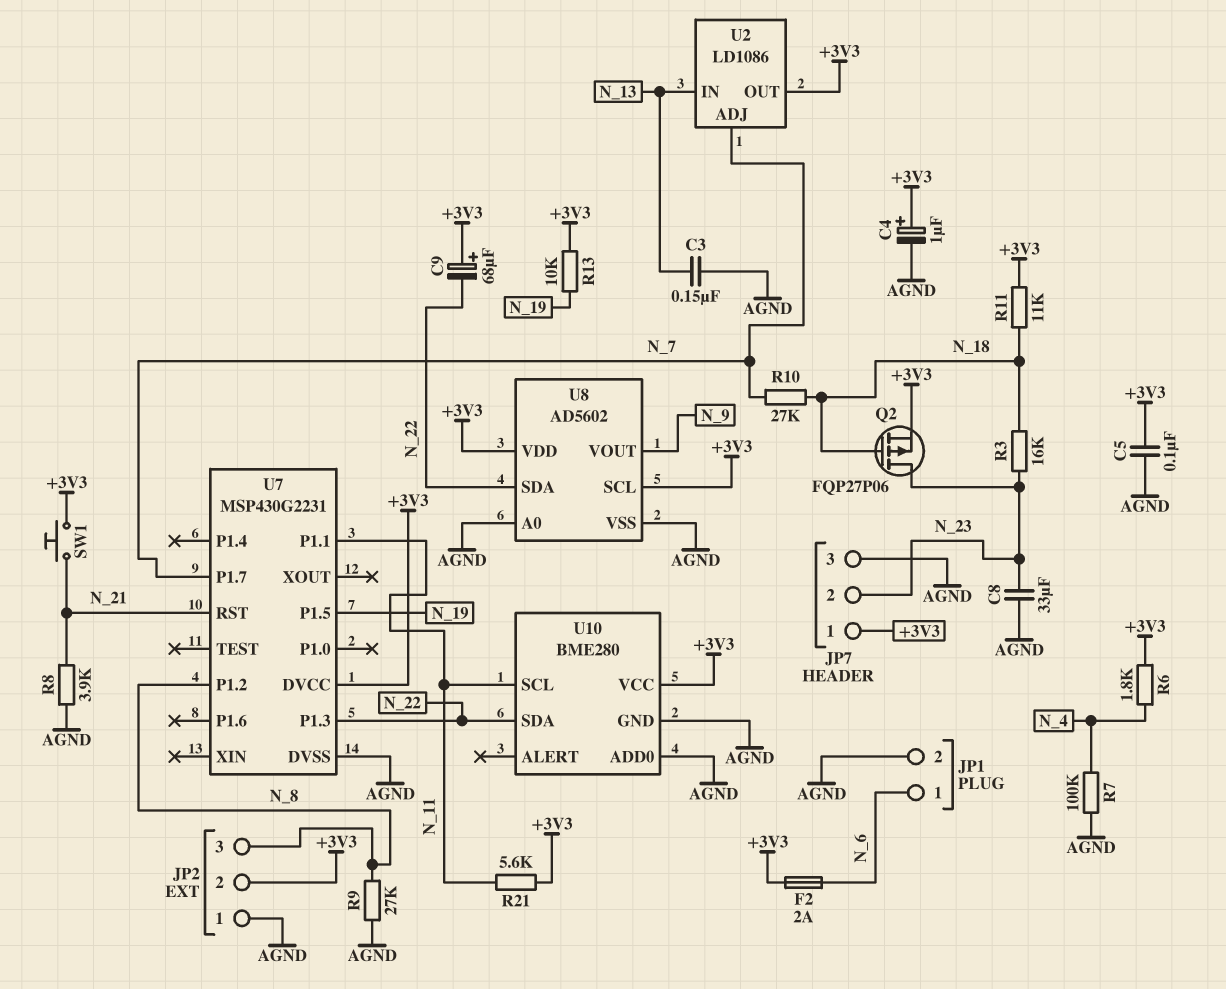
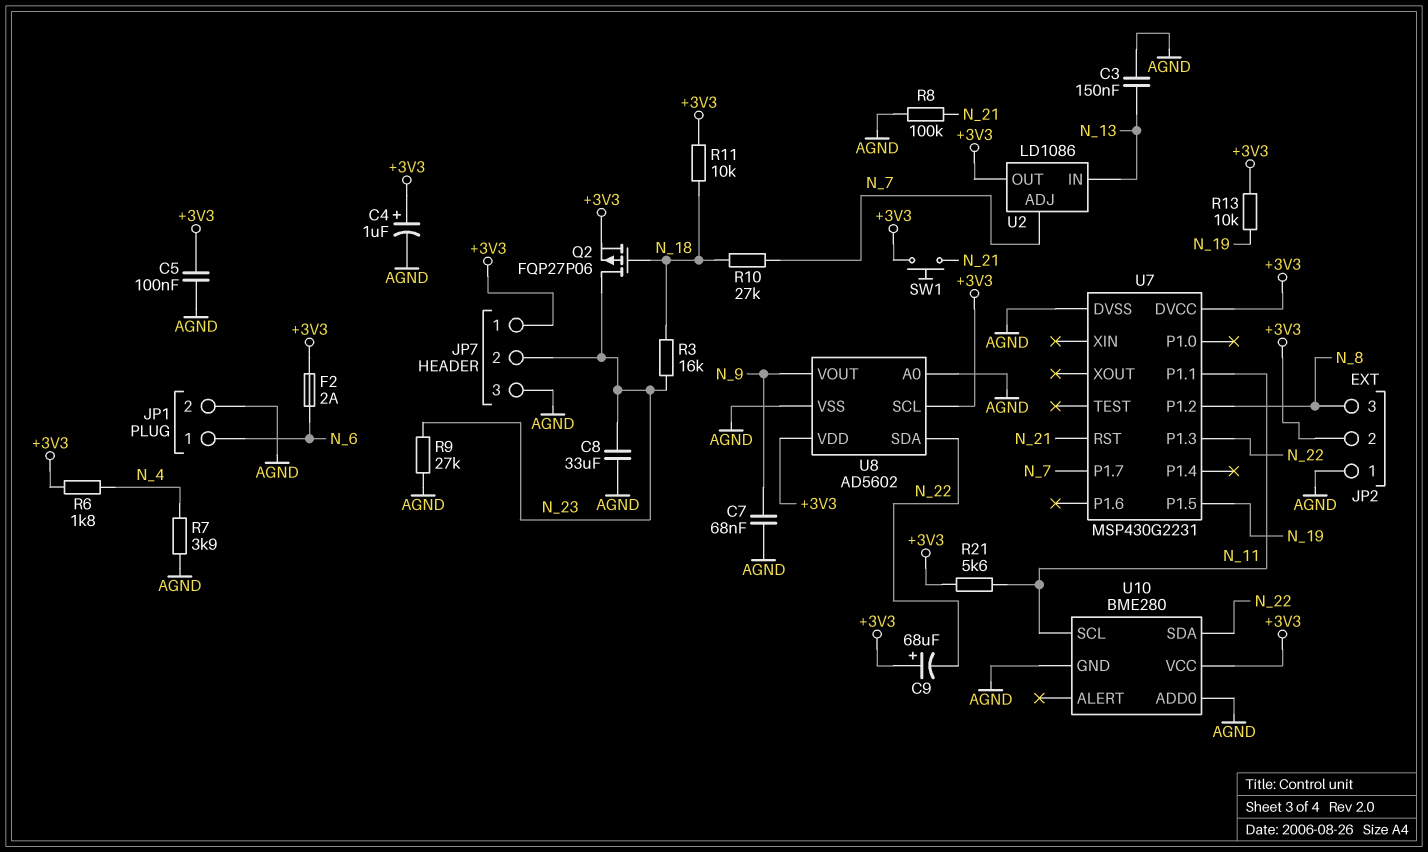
C7: none -> 68nF (AGND, N_9)
R7: 100k (AGND, N_4) -> 3.9k (AGND, N_4)
R8: 3.9k (AGND, N_21) -> 100k (AGND, N_21)
R9: 27k (AGND, N_8) -> 27k (AGND, N_23)
R11: 11k (+3V3, N_18) -> 10k (+3V3, N_18)

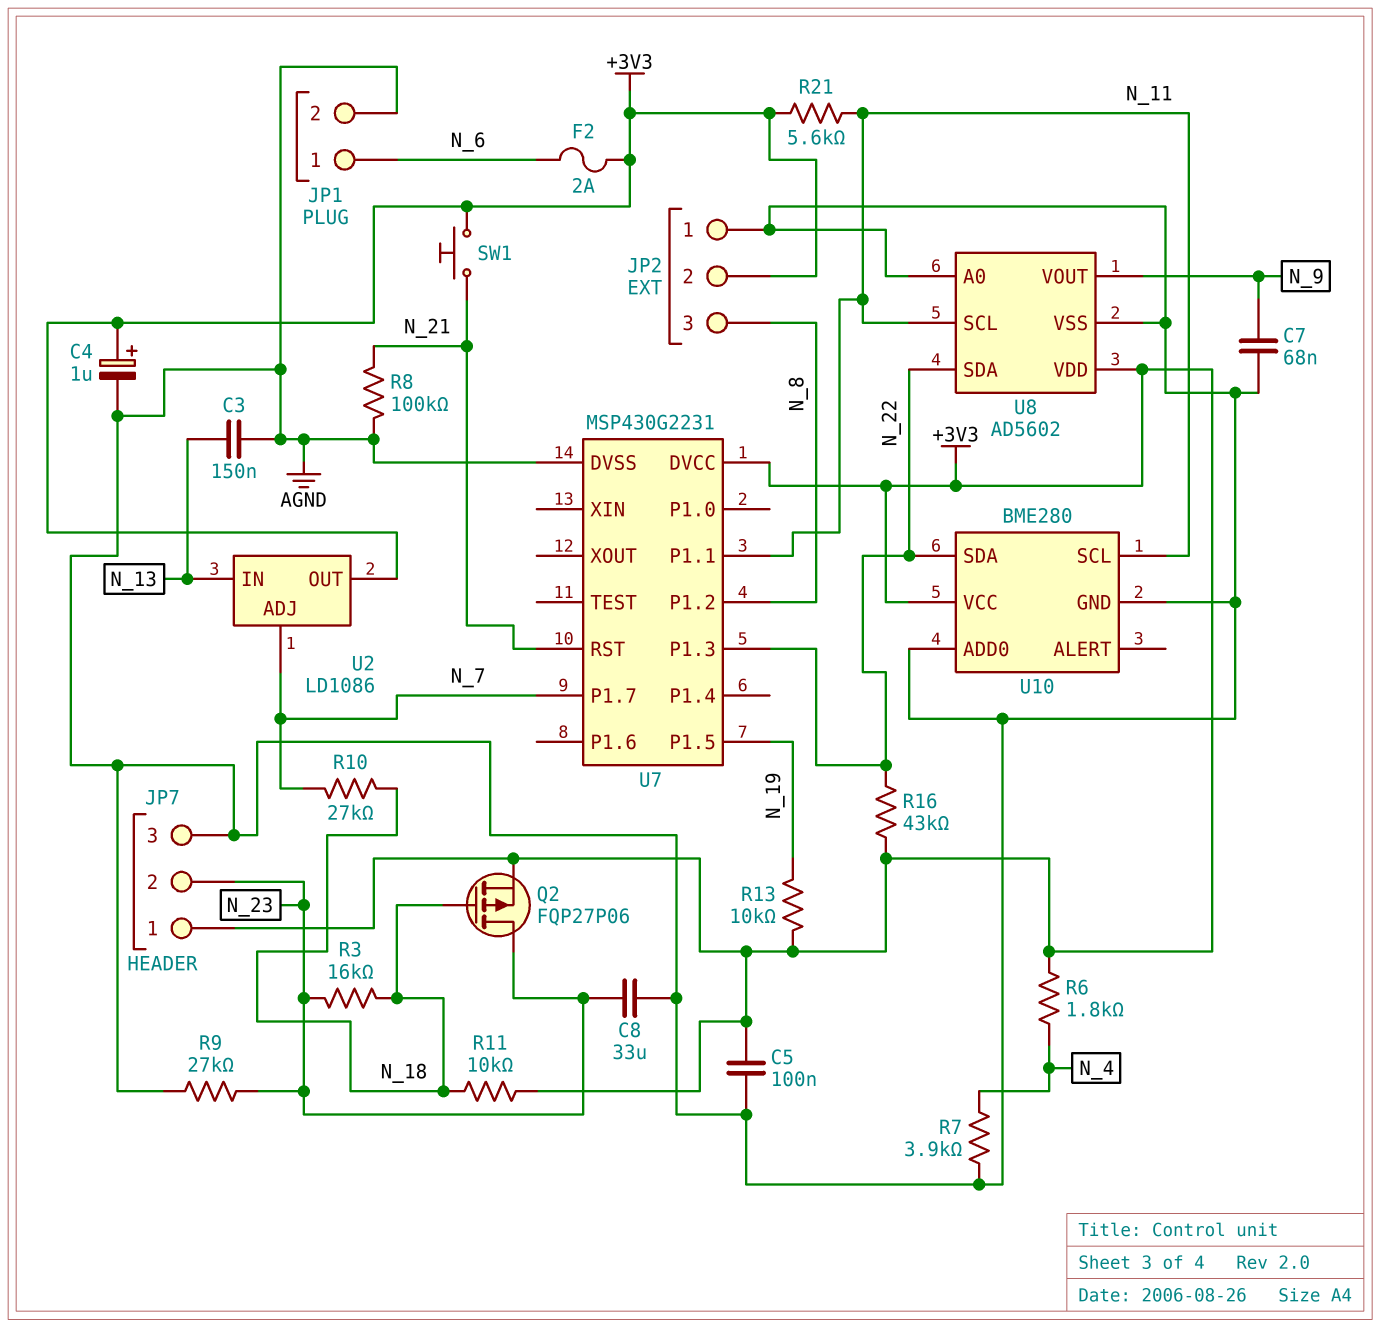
C9: 68uF (plus +3V3, minus N_22) -> none
R16: none -> 43k (+3V3, N_22)
U8 pin SCL: +3V3 -> N_11

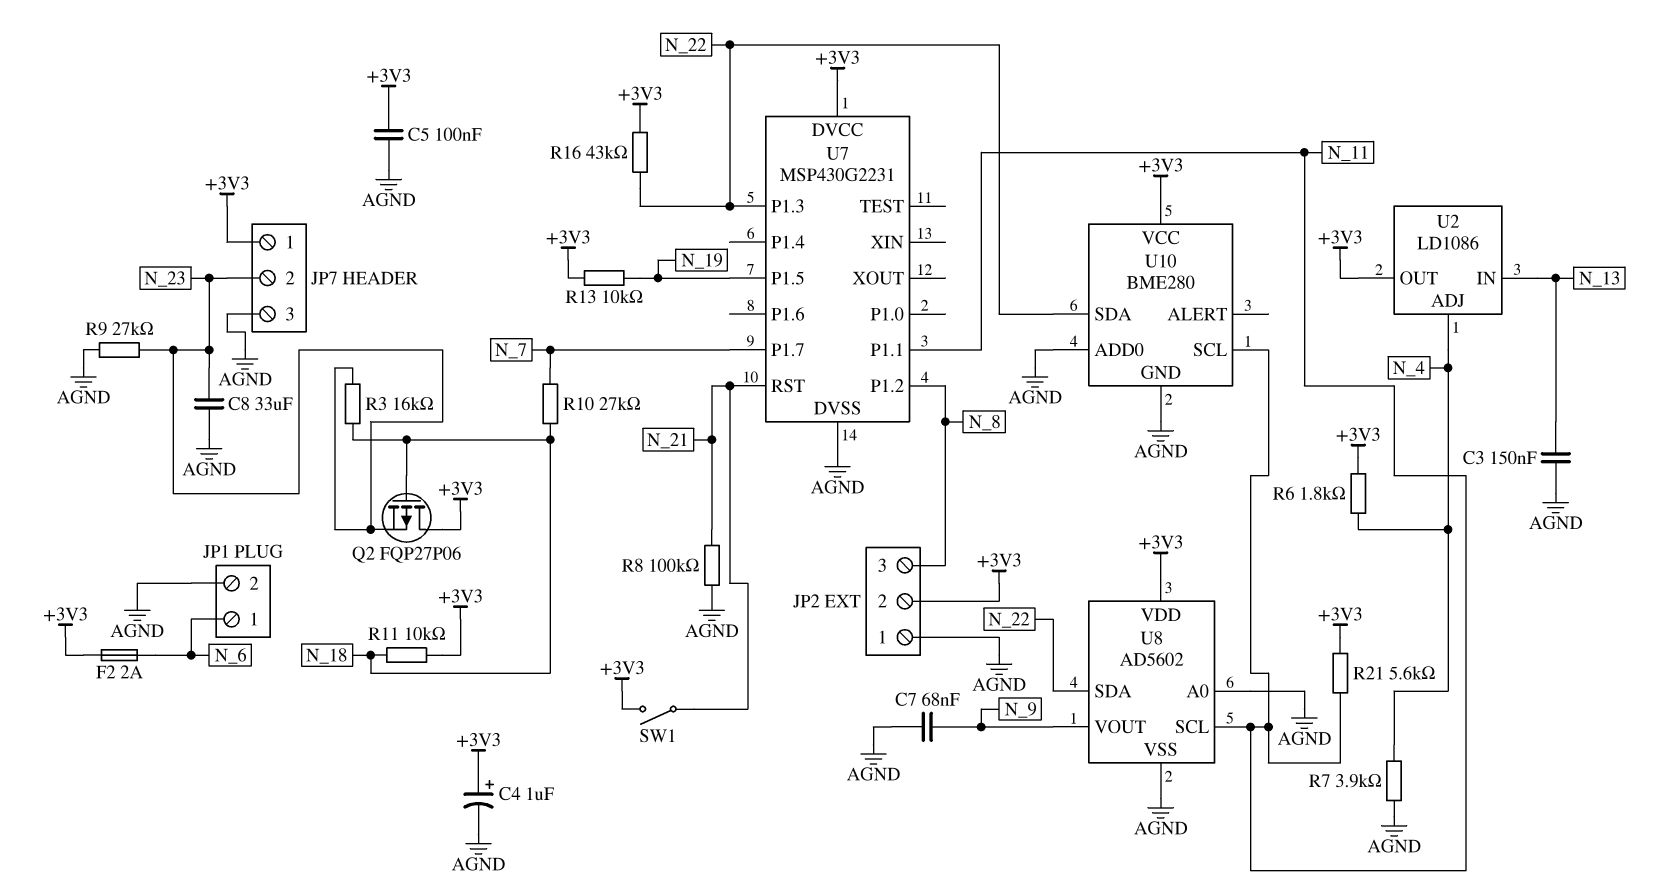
Q2: PMOS FQP27P06 (G N_18, D N_23, S +3V3) -> PMOS FQP27P06 (G N_18, D +3V3, S N_23)
SW1: button (+3V3, N_21) -> switch (+3V3, N_21)
U2 pin ADJ: N_7 -> N_4

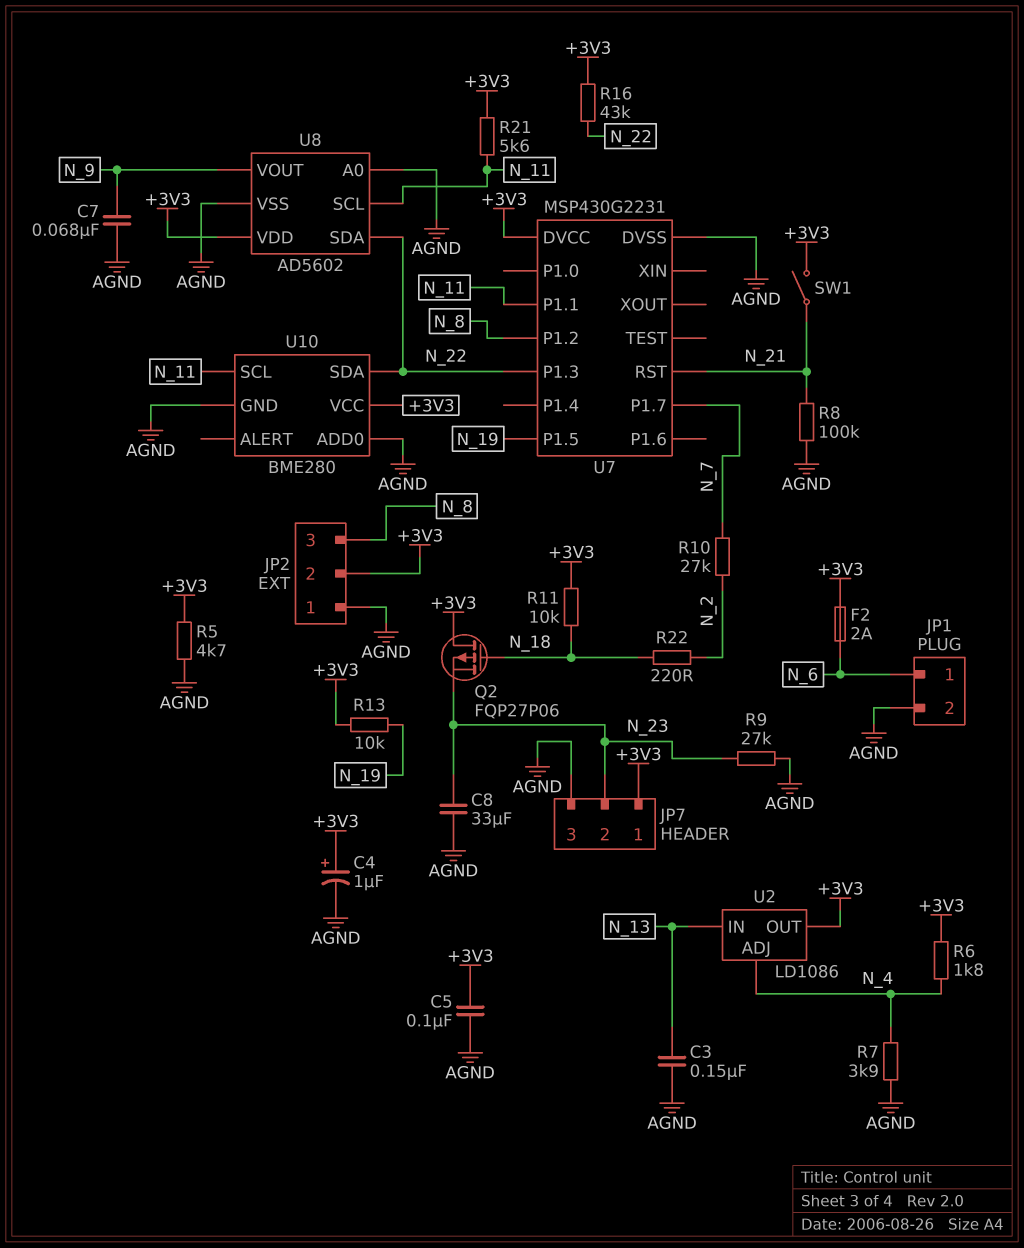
R3: 16k (N_18, N_23) -> none
R5: none -> 4.7k (+3V3, AGND)
R10: 27k (N_7, N_18) -> 27k (N_2, N_7)
R22: none -> 220 (N_2, N_18)

